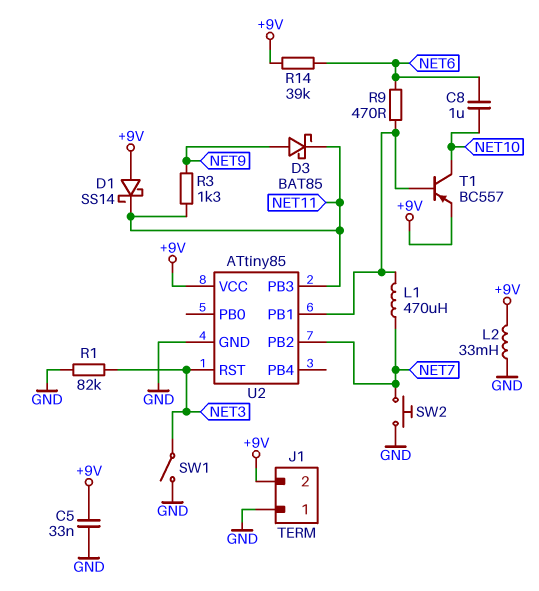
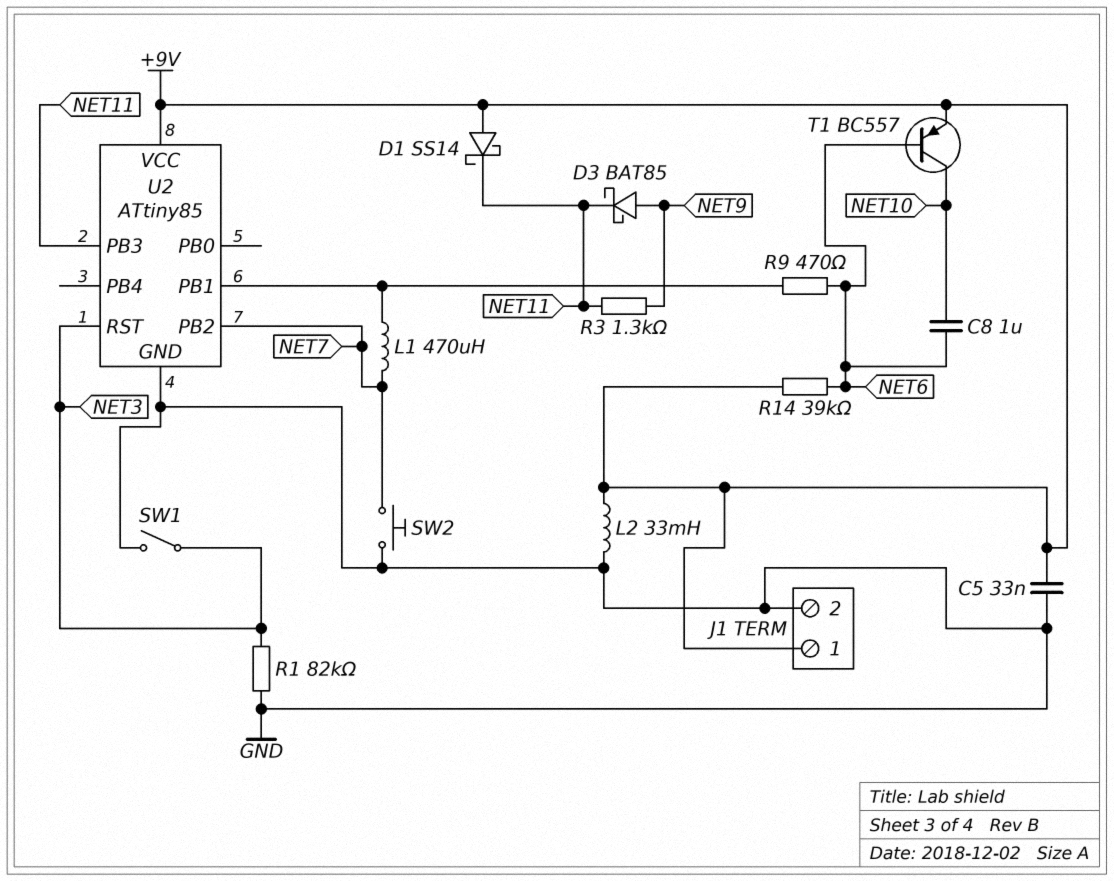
J1 pin 1: GND -> +9V
J1 pin 2: +9V -> GND
T1: PNP BC557 (B U2/PB1, C NET10, E +9V) -> PNP BC557 (B NET6, C NET10, E +9V)

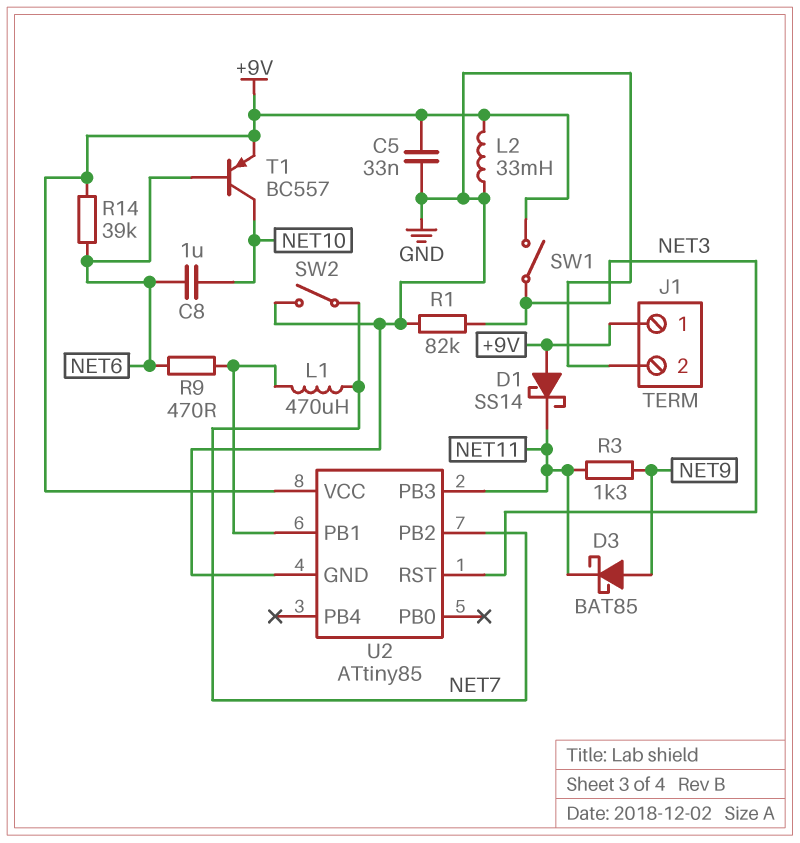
SW1: switch (GND, NET3) -> switch (+9V, NET3)
SW2: button (GND, NET7) -> switch (GND, NET7)

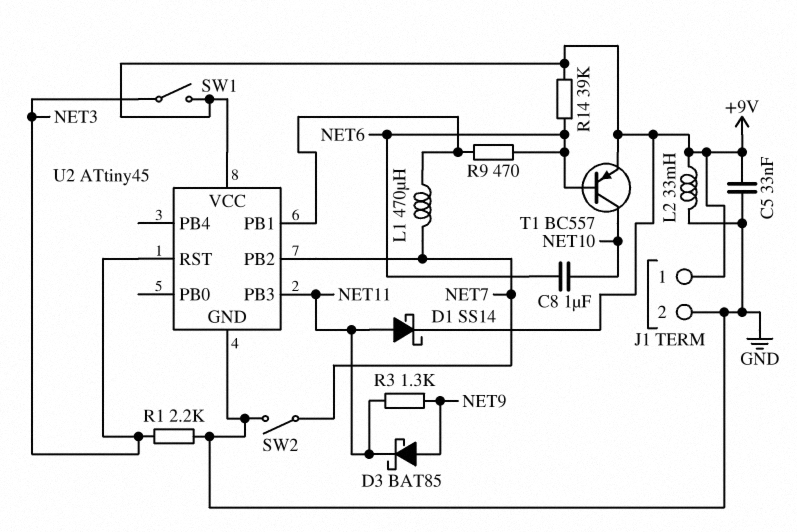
D1: schottky SS14 (A +9V, K NET11) -> schottky SS14 (A NET11, K +9V)
R1: 82k (GND, NET3) -> 2.2k (GND, NET3)
U2: ATtiny85 -> ATtiny45

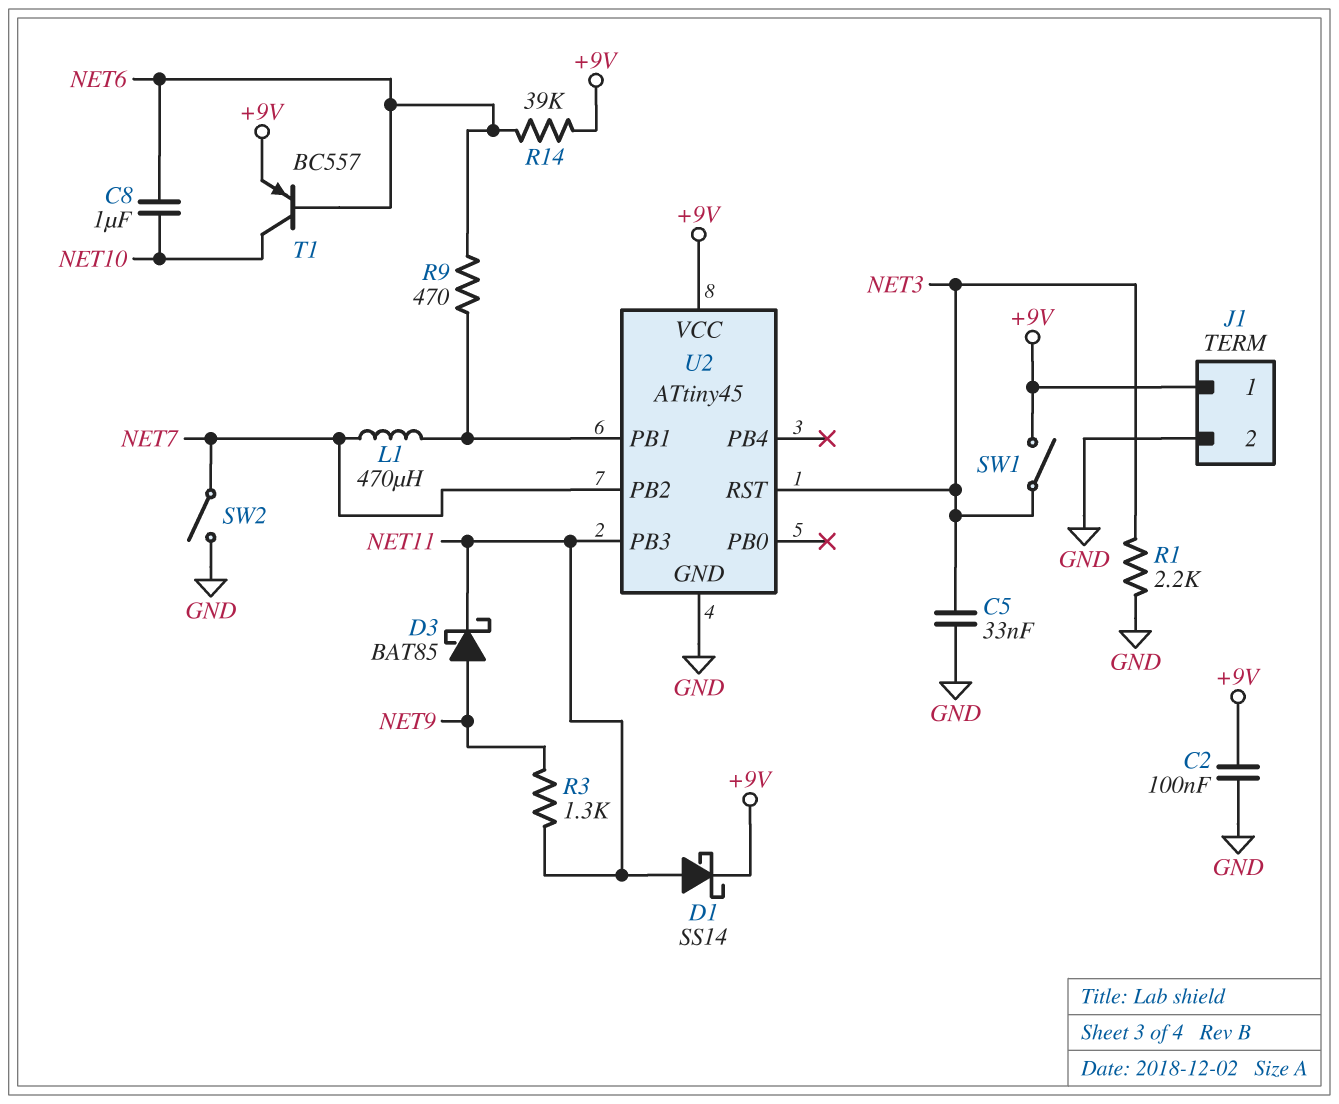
C2: none -> 100nF (+9V, GND)
C5: 33nF (+9V, GND) -> 33nF (GND, NET3)
L2: 33mH (+9V, GND) -> none

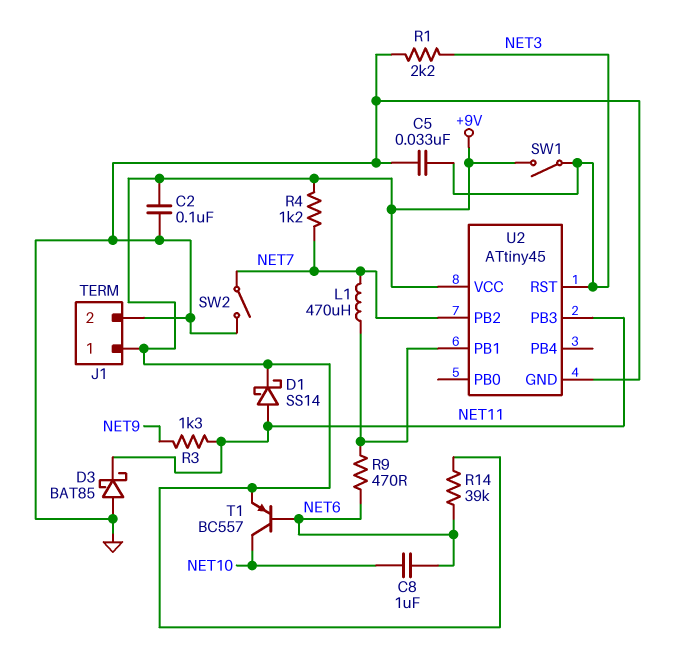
D3: schottky BAT85 (A NET9, K NET11) -> schottky BAT85 (A GND, K NET11)
R4: none -> 1.2k (+9V, NET7)

